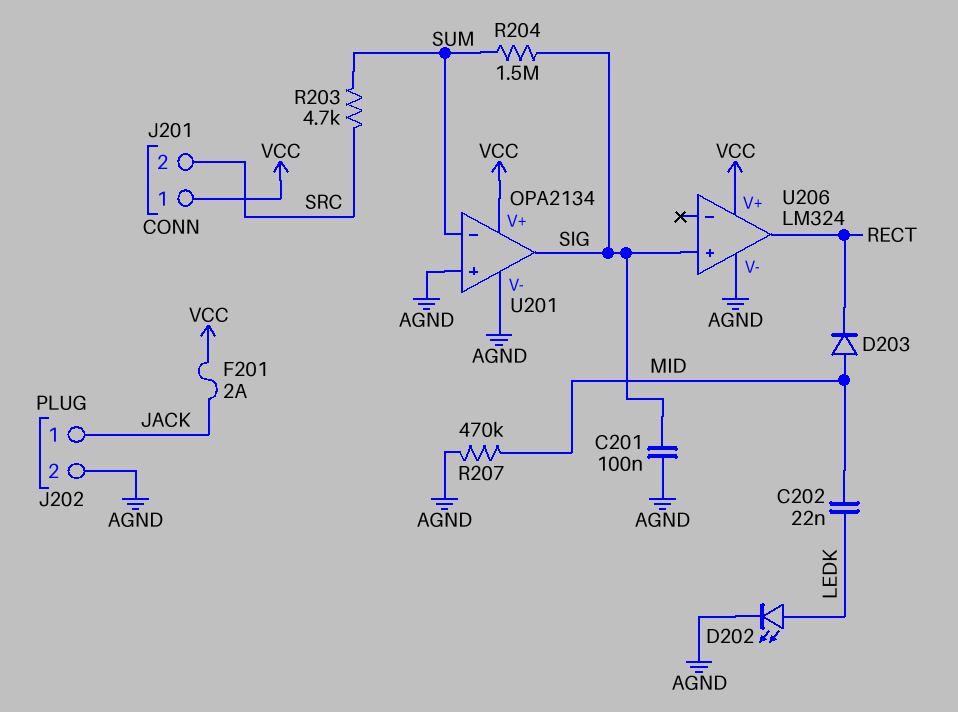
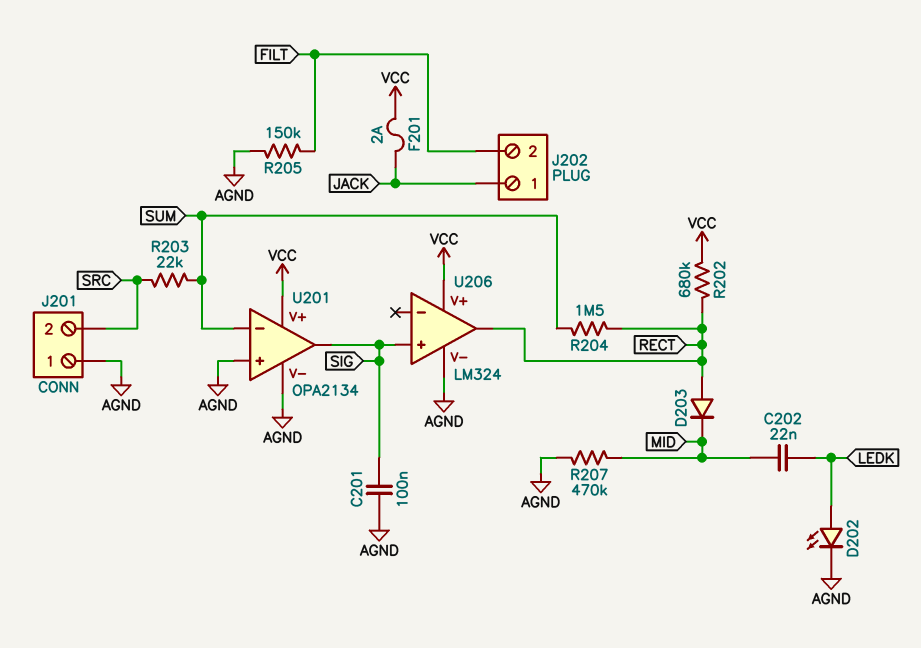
D203: diode (A MID, K RECT) -> diode (A RECT, K MID)
J201 pin 1: VCC -> AGND
J202 pin 2: AGND -> FILT
R202: none -> 680k (RECT, VCC)
R203: 4.7k (SRC, SUM) -> 22k (SRC, SUM)
R204: 1.5M (SIG, SUM) -> 1.5M (RECT, SUM)
R205: none -> 150k (AGND, FILT)

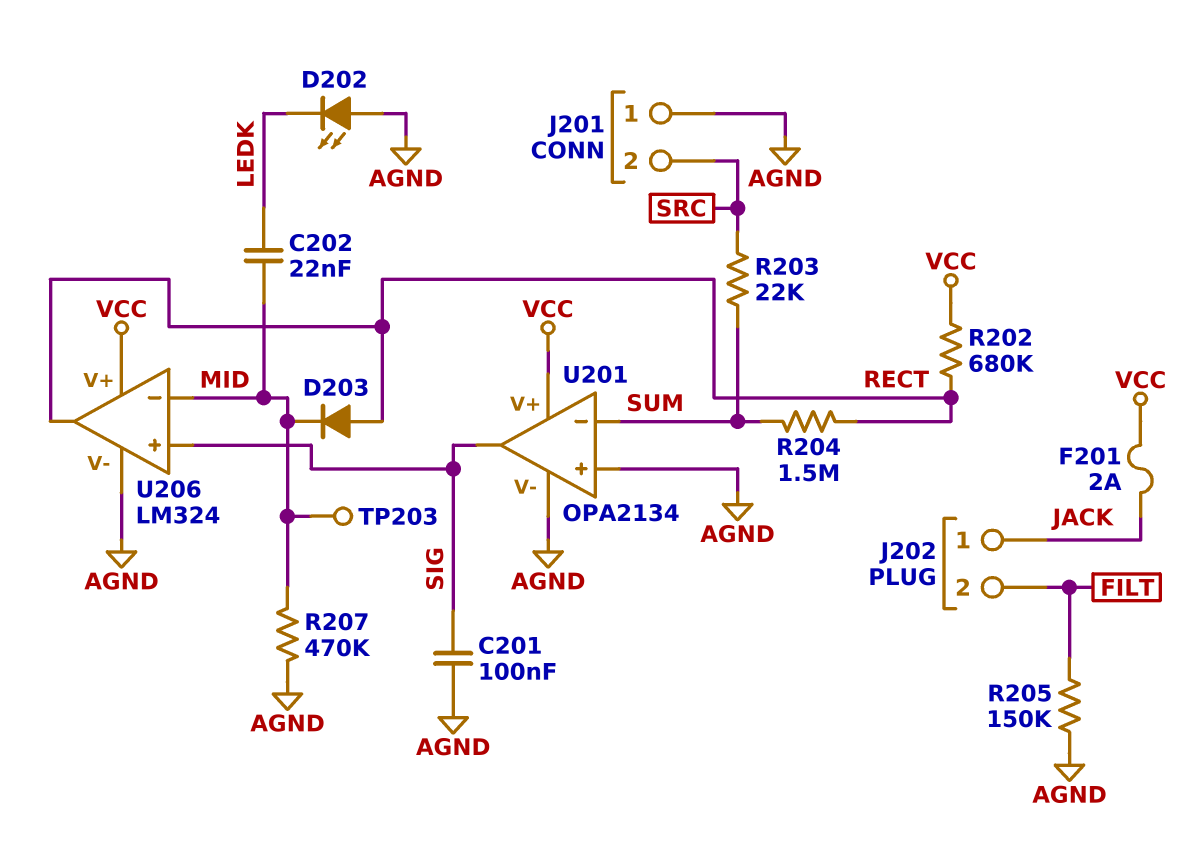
D202: LED (A LEDK, K AGND) -> LED (A AGND, K LEDK)
TP203: none -> test point (MID)
U206 pin in-: none -> MID

